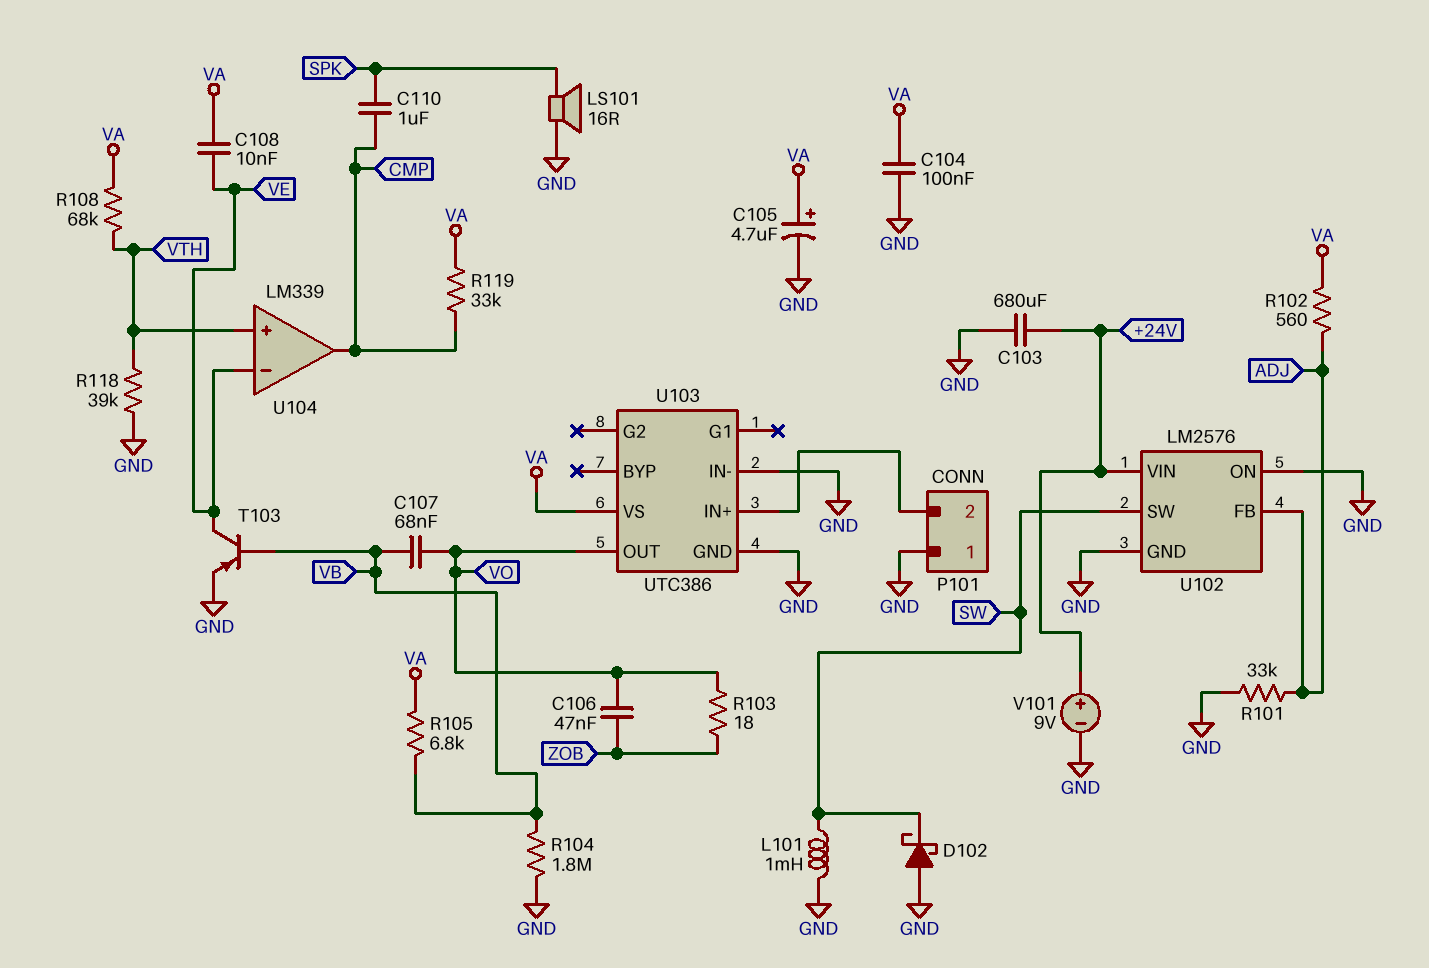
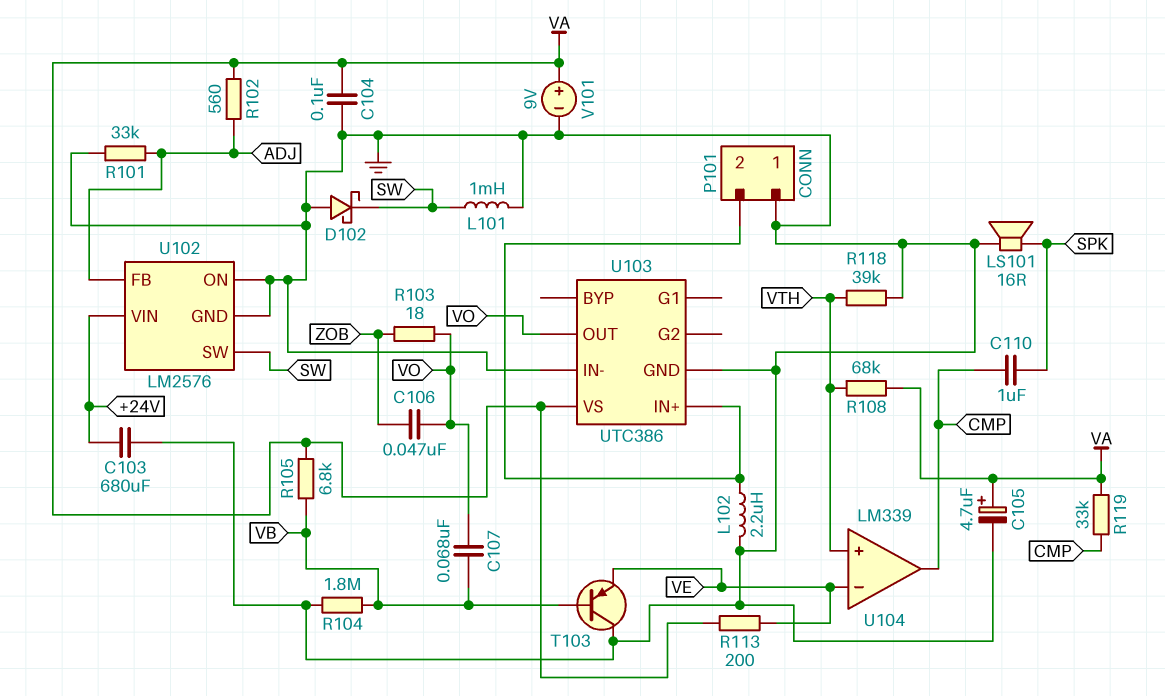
C108: 10nF (VA, VE) -> none
L102: none -> 2.2uH (GND, P101/2)
R113: none -> 200 (VA, VE)
T103: PNP (B VB, C VE, E GND) -> PNP (B VB, C GND, E VE)
V101: 9V (plus +24V, minus GND) -> 9V (plus VA, minus GND)

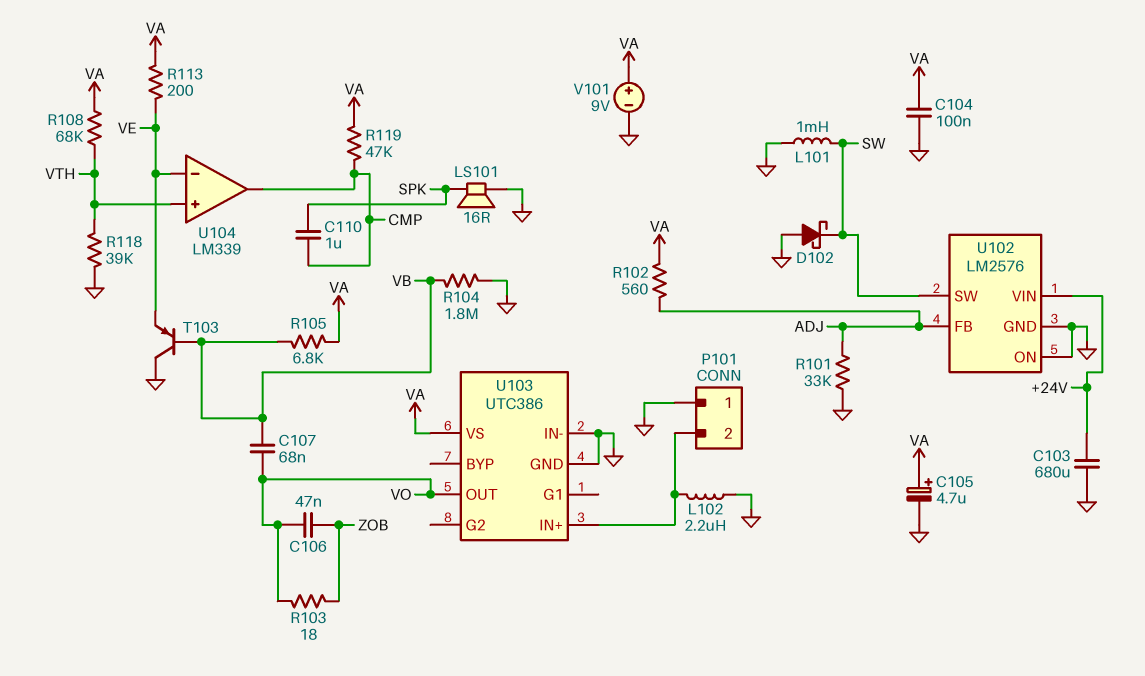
R119: 33k (CMP, VA) -> 47k (CMP, VA)

